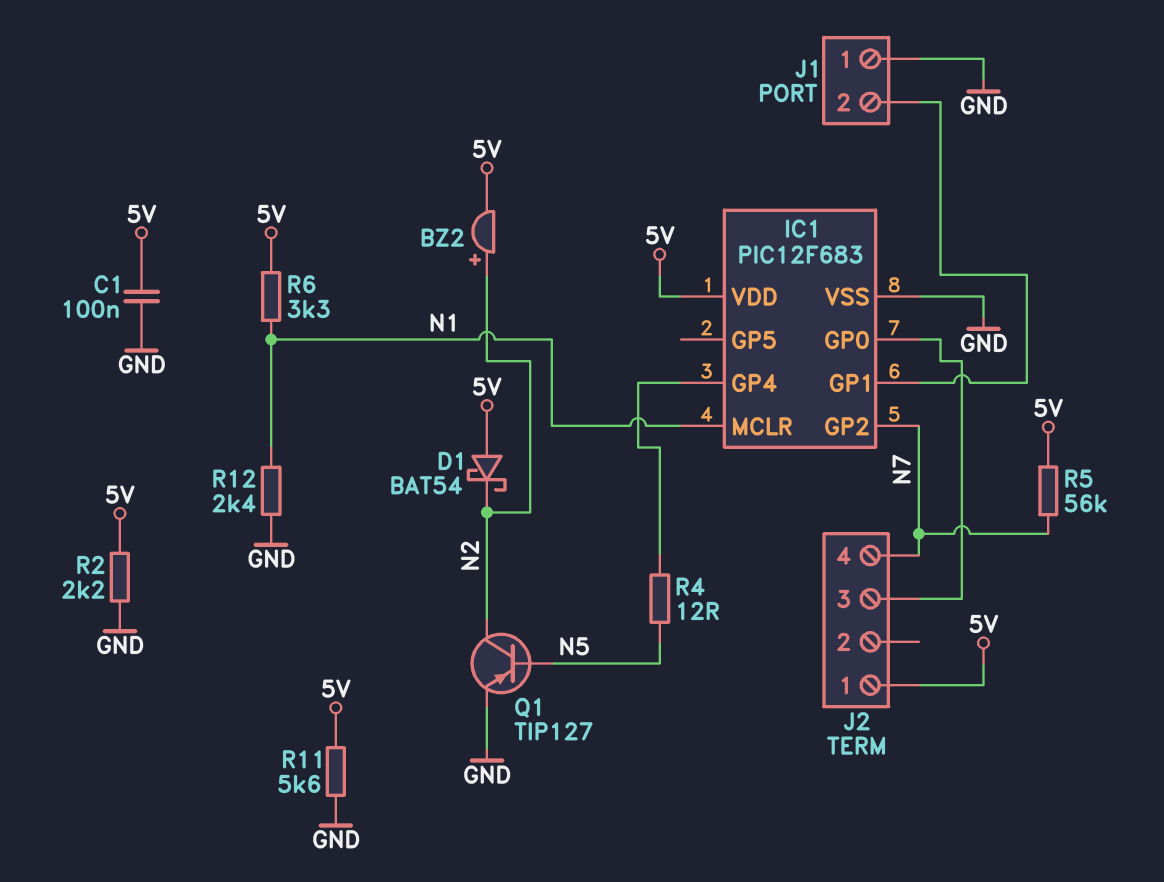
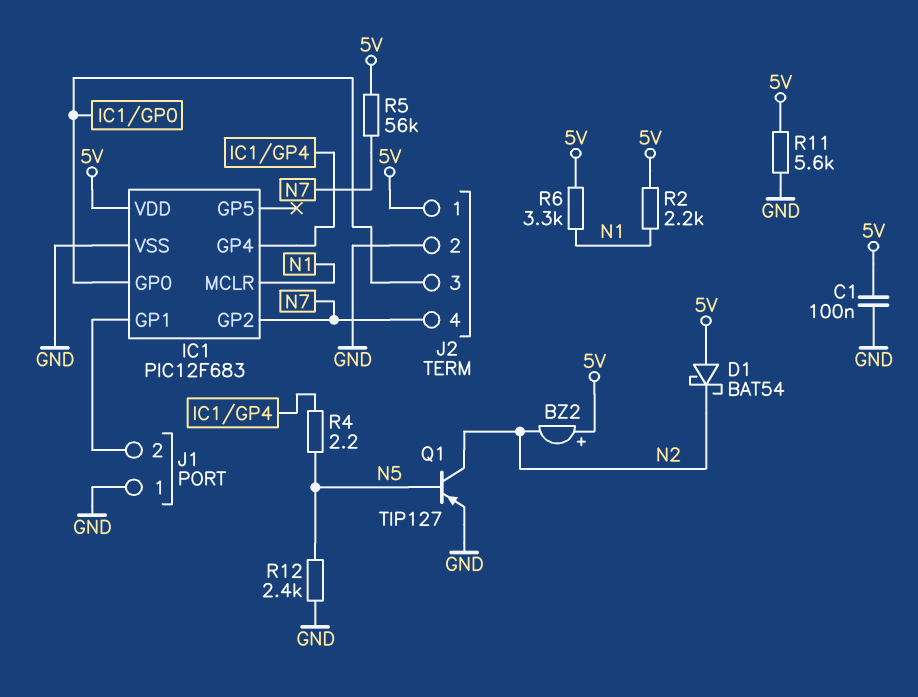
BZ2: buzzer (plus N2, minus 5V) -> buzzer (plus 5V, minus N2)
J2 pin 2: none -> GND
R2: 2.2k (5V, GND) -> 2.2k (5V, N1)
R4: 12 (IC1/GP4, N5) -> 2.2 (IC1/GP4, N5)
R12: 2.4k (GND, N1) -> 2.4k (GND, N5)

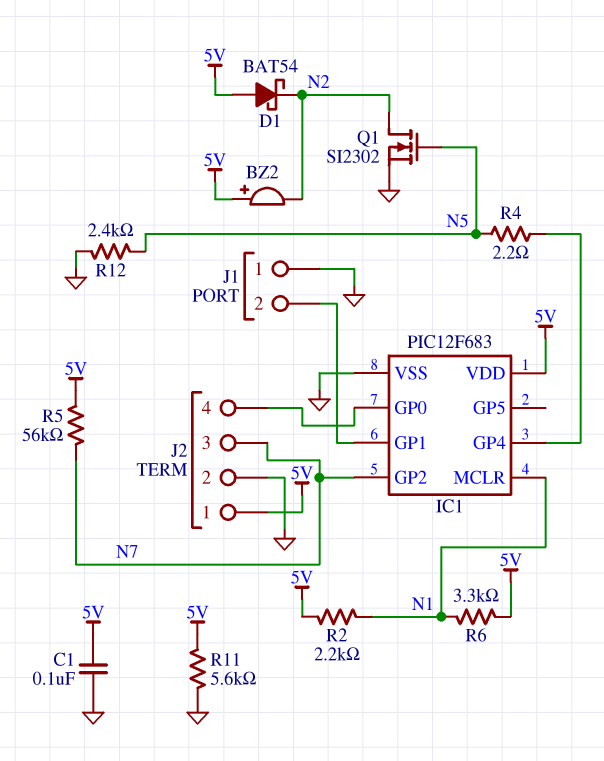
J2 pin 3: IC1/GP0 -> N7
J2 pin 4: N7 -> IC1/GP0
Q1: PNP TIP127 (B N5, C N2, E GND) -> NMOS SI2302 (G N5, D N2, S GND)

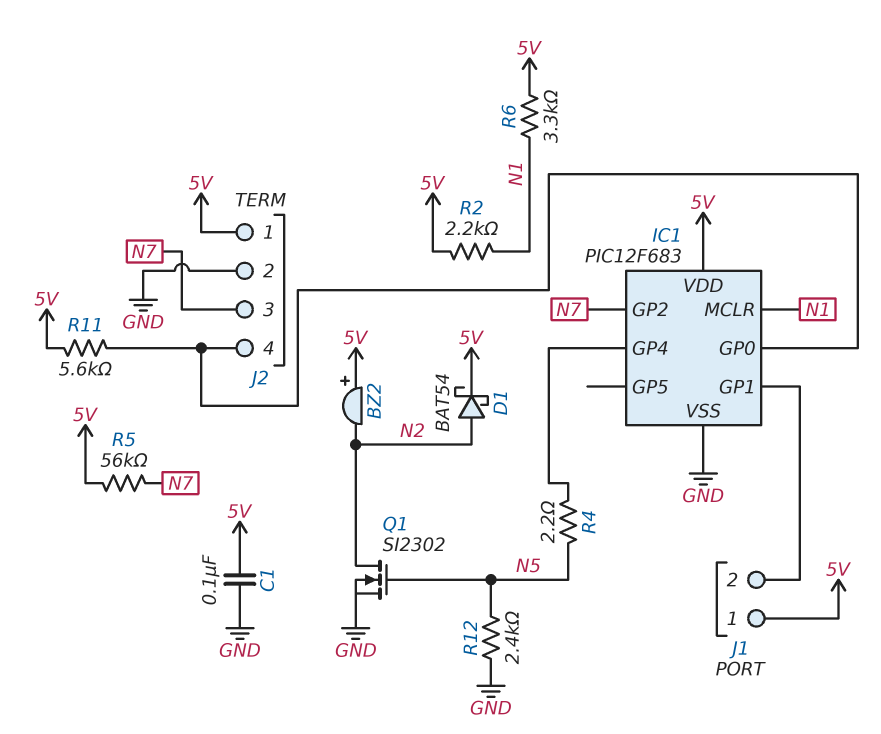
D1: schottky BAT54 (A 5V, K N2) -> schottky BAT54 (A N2, K 5V)
J1 pin 1: GND -> 5V
R11: 5.6k (5V, GND) -> 5.6k (5V, IC1/GP0)

